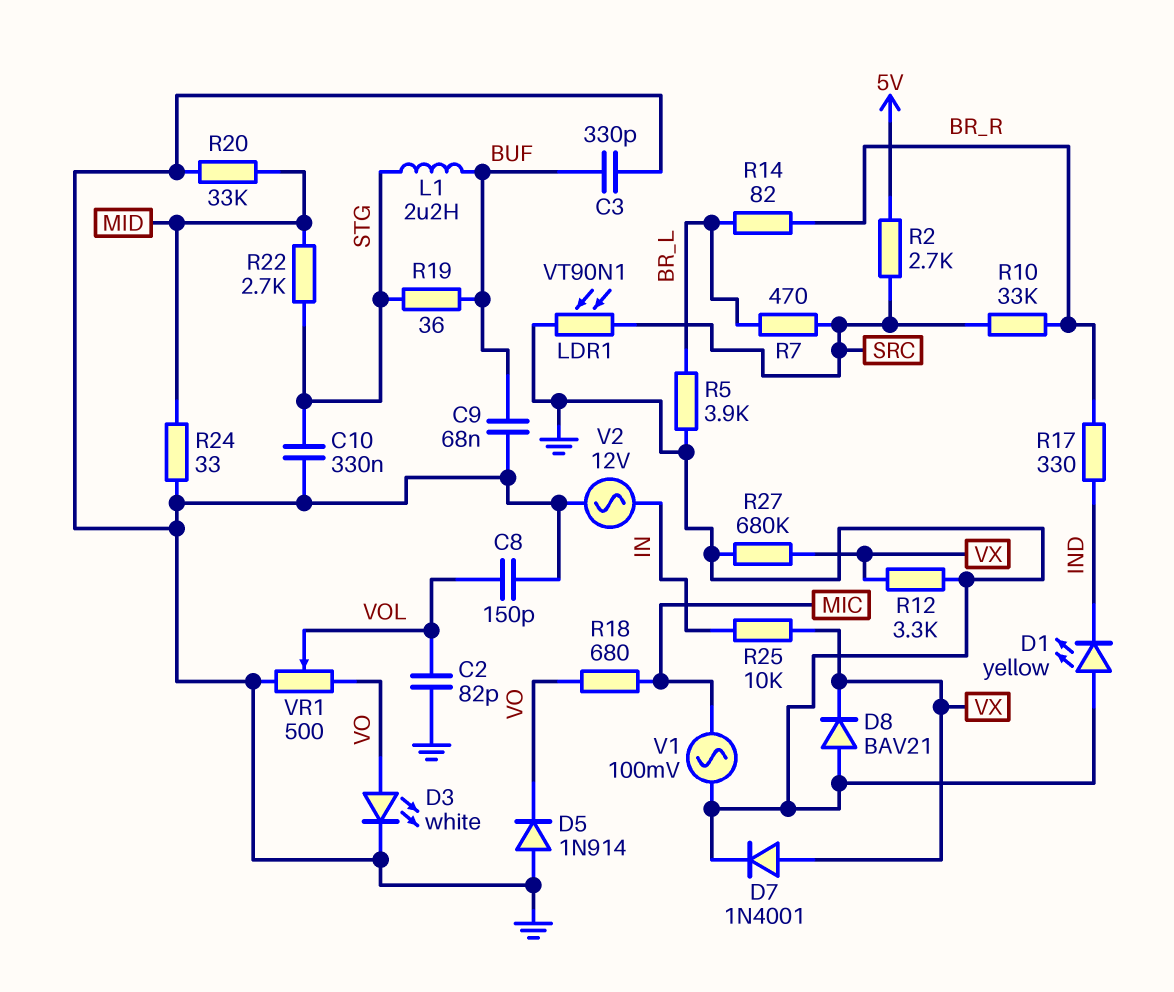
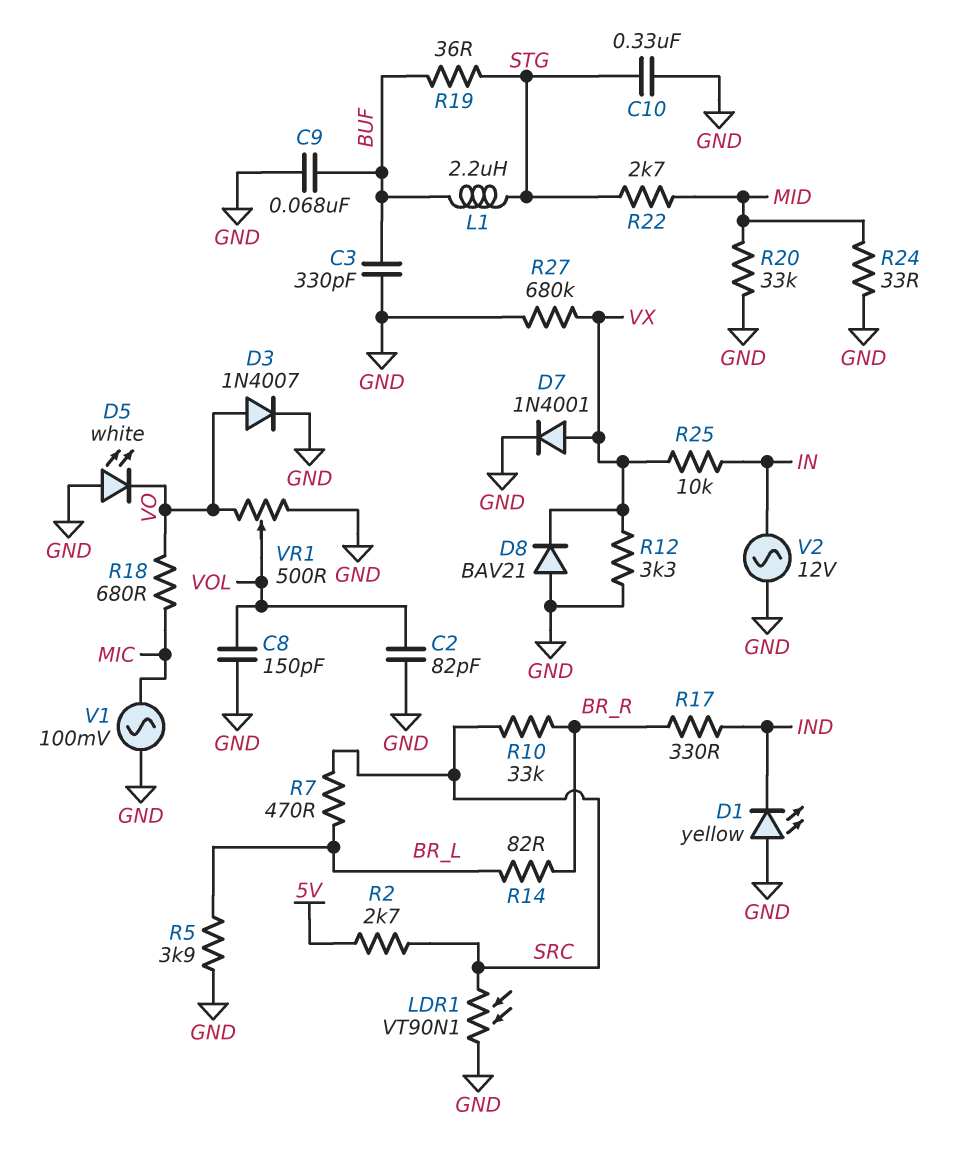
D3: LED white (A VO, K GND) -> diode 1N4007 (A VO, K GND)
D5: diode 1N914 (A GND, K VO) -> LED white (A GND, K VO)

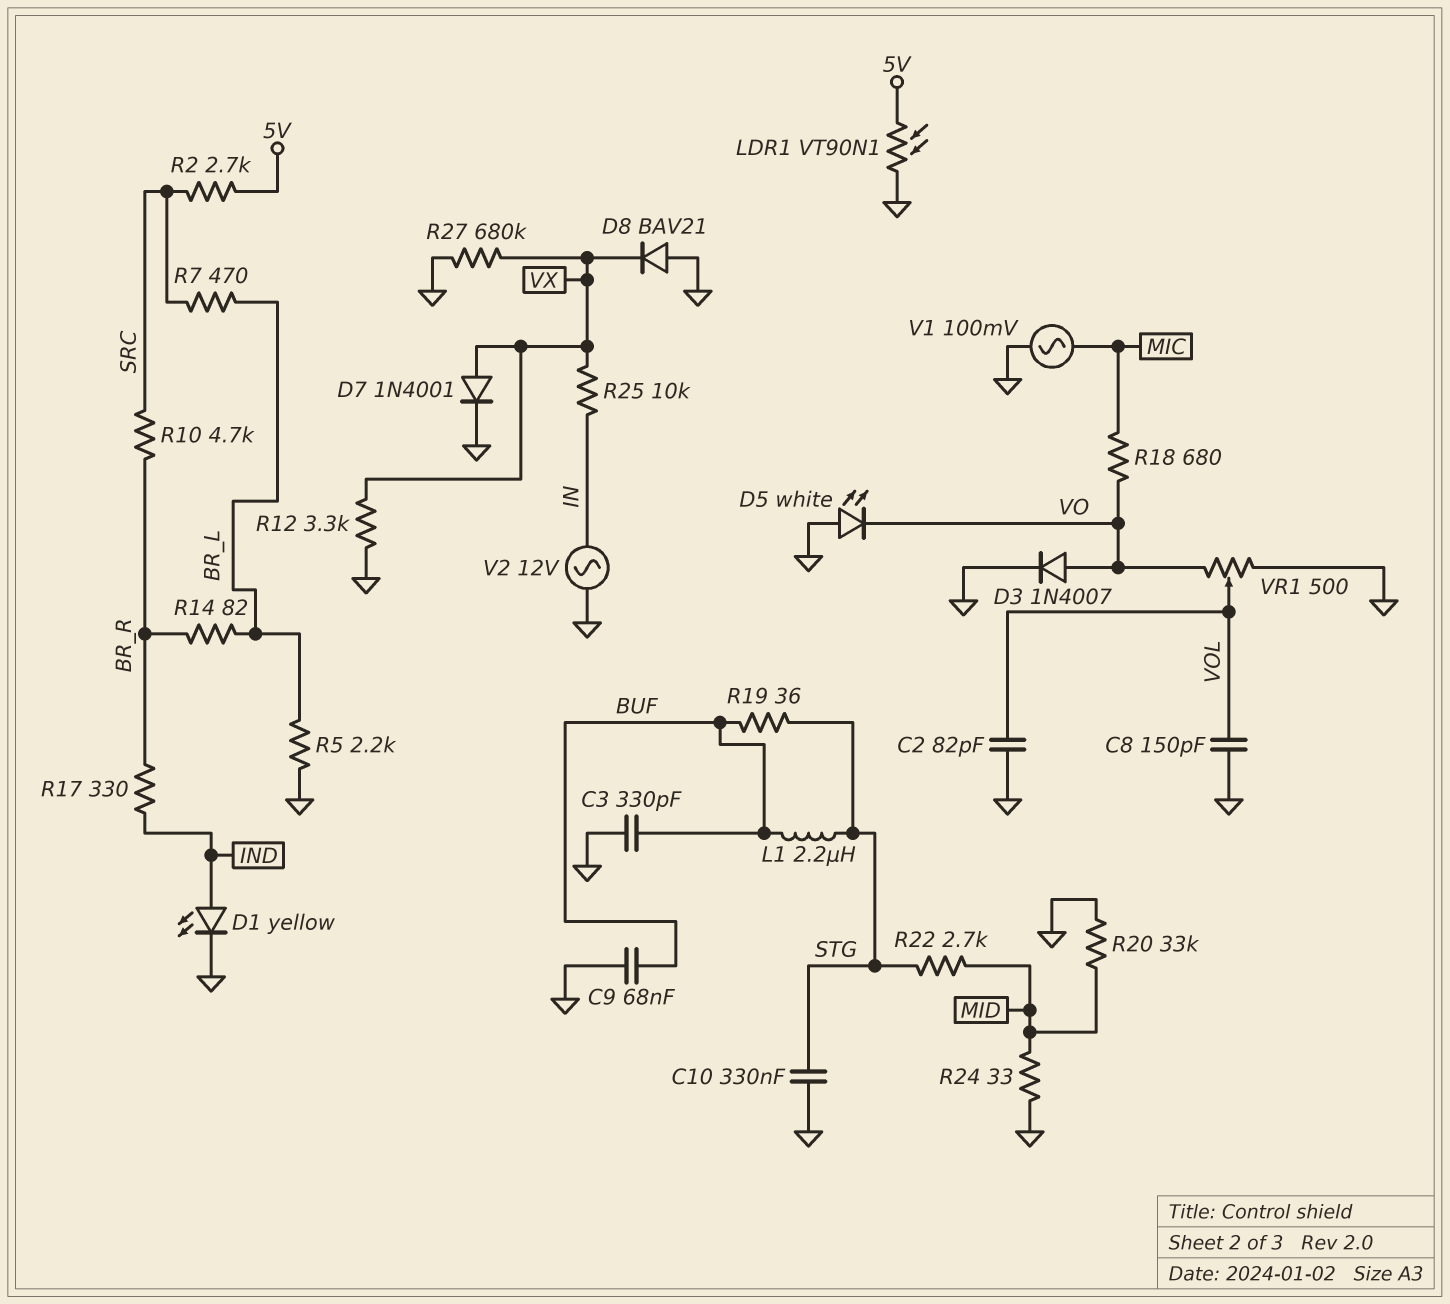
D1: LED yellow (A GND, K IND) -> LED yellow (A IND, K GND)
LDR1: VT90N1 (GND, SRC) -> VT90N1 (5V, GND)
R5: 3.9k (BR_L, GND) -> 2.2k (BR_L, GND)
R10: 33k (BR_R, SRC) -> 4.7k (BR_R, SRC)

